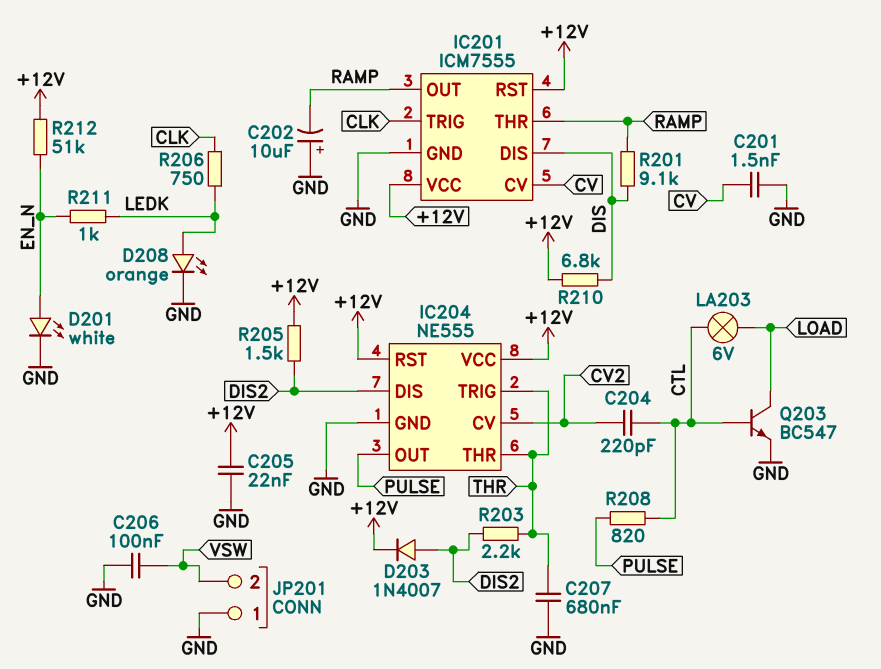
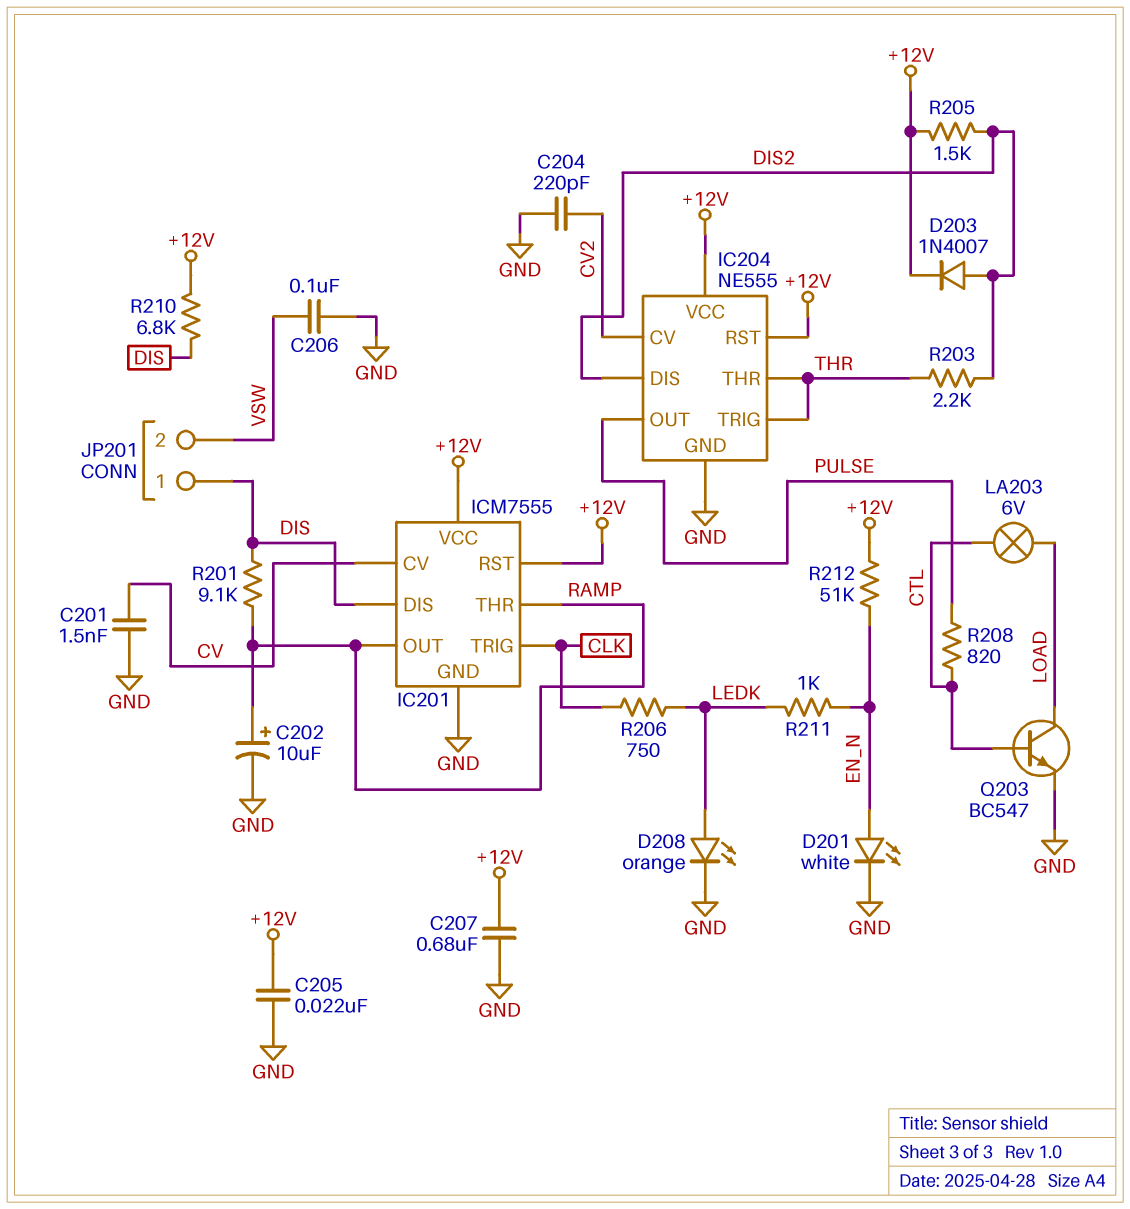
C202: 10uF (plus GND, minus RAMP) -> 10uF (plus RAMP, minus GND)
C204: 220pF (CTL, CV2) -> 220pF (CV2, GND)
C207: 680nF (GND, THR) -> 680nF (+12V, GND)
JP201 pin 1: GND -> DIS

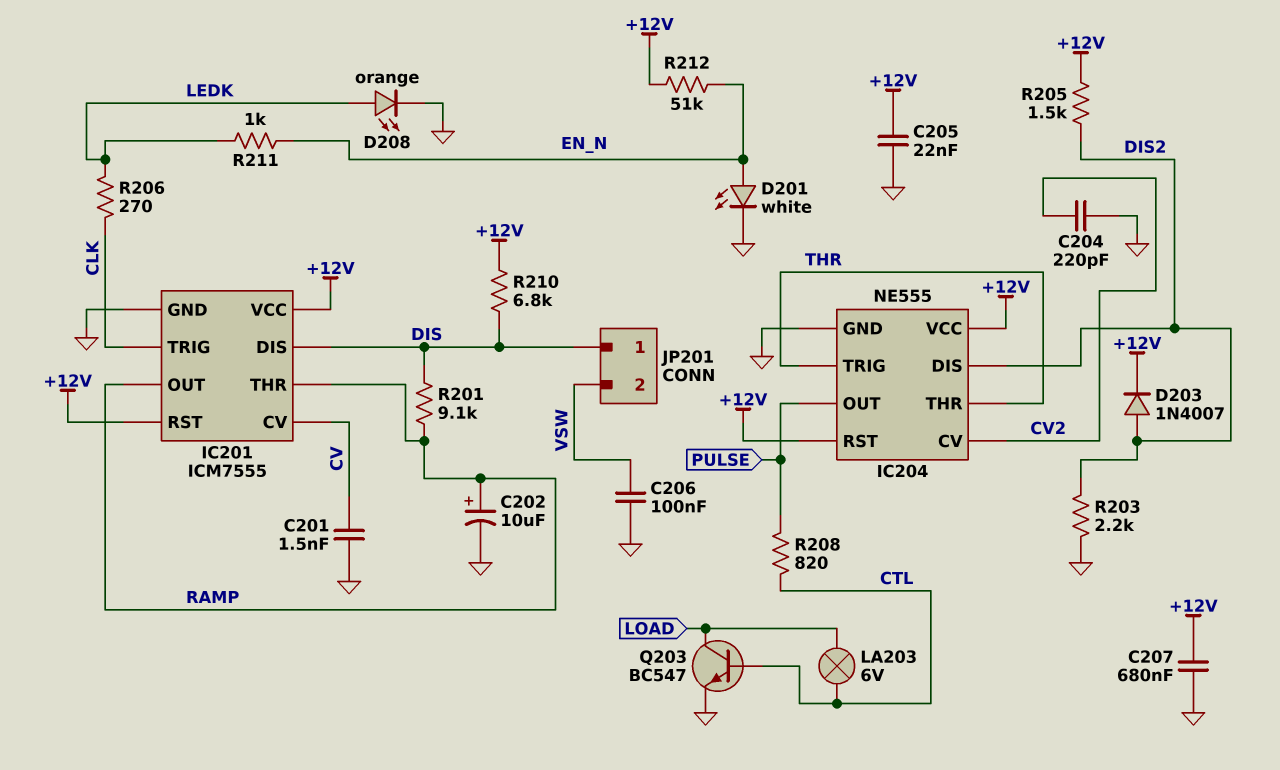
R203: 2.2k (DIS2, THR) -> 2.2k (DIS2, GND)
R206: 750 (CLK, LEDK) -> 270 (CLK, LEDK)

